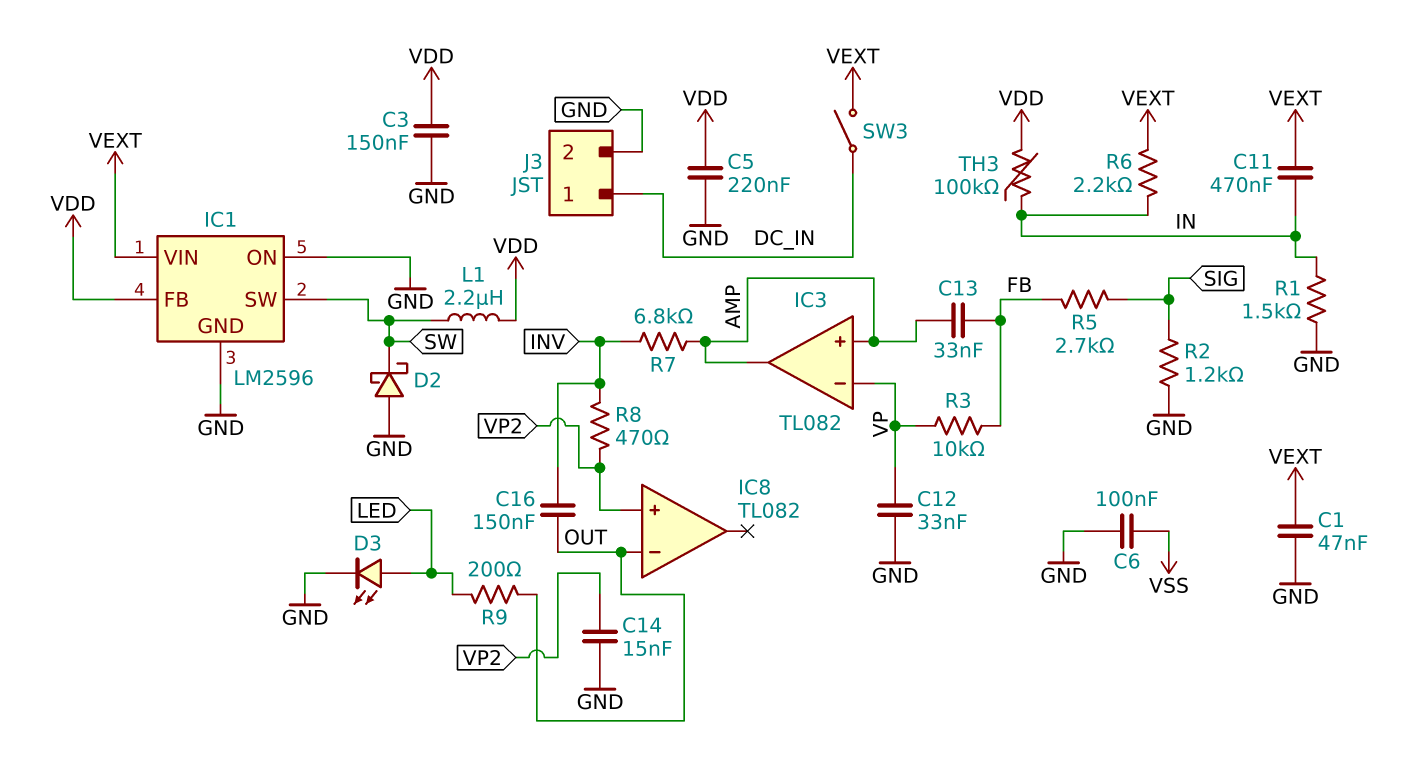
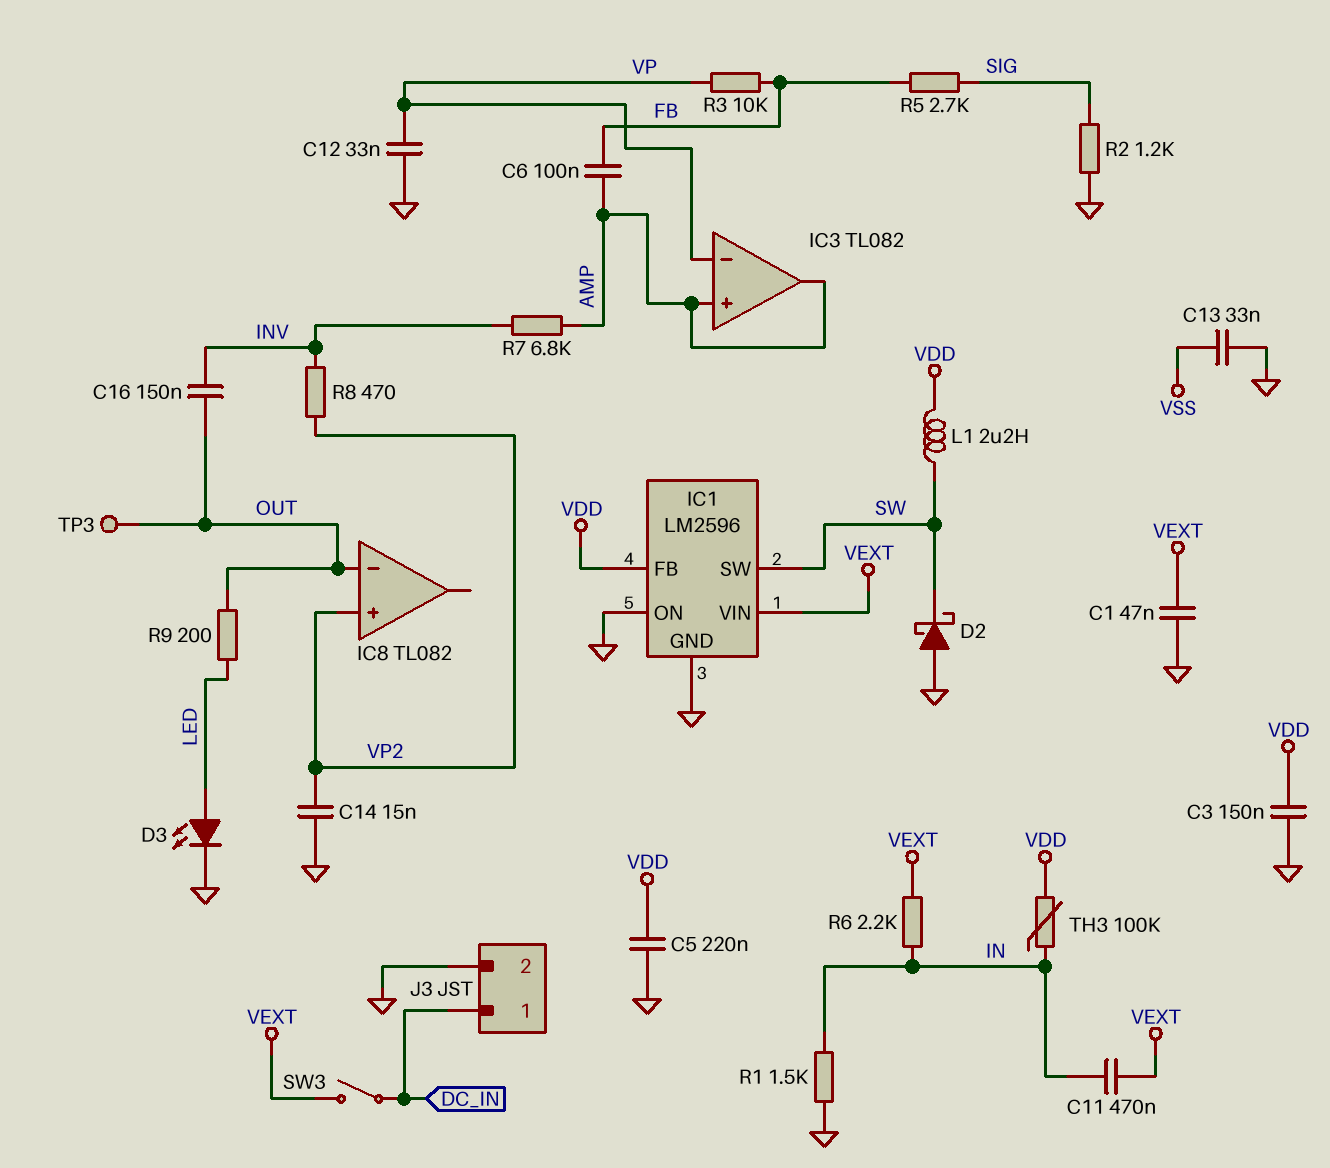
C6: 100nF (GND, VSS) -> 100nF (AMP, FB)
C13: 33nF (AMP, FB) -> 33nF (GND, VSS)
TP3: none -> test point (OUT)

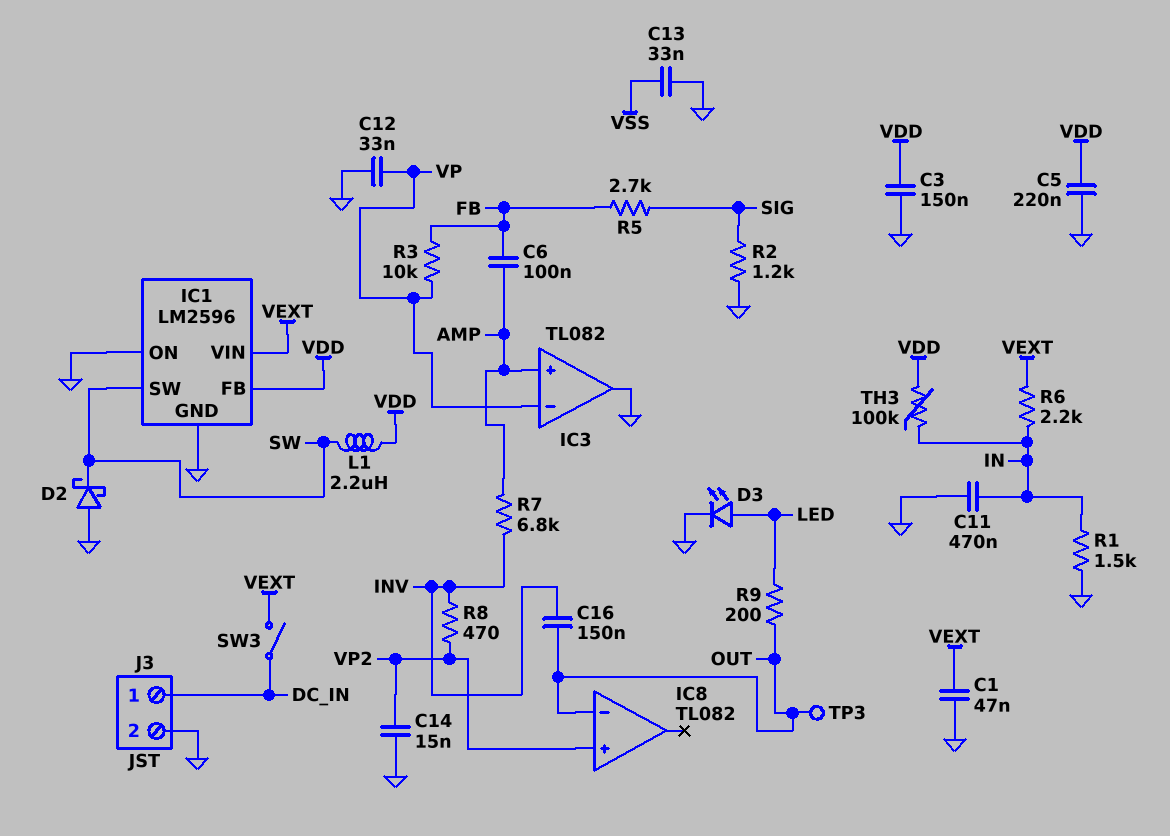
C11: 470nF (IN, VEXT) -> 470nF (GND, IN)
IC3 pin out: AMP -> GND

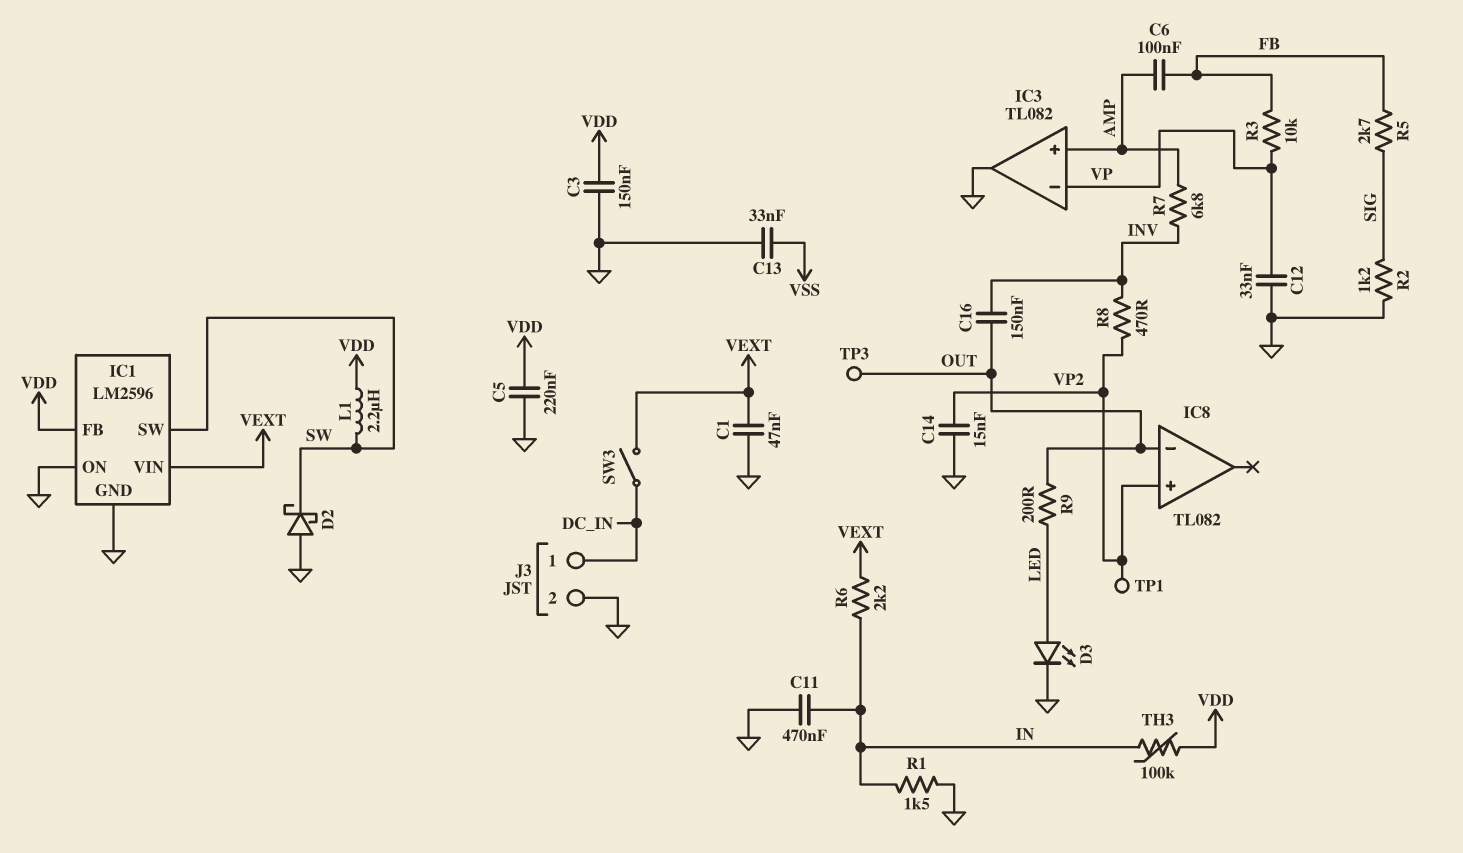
TP1: none -> test point (VP2)

